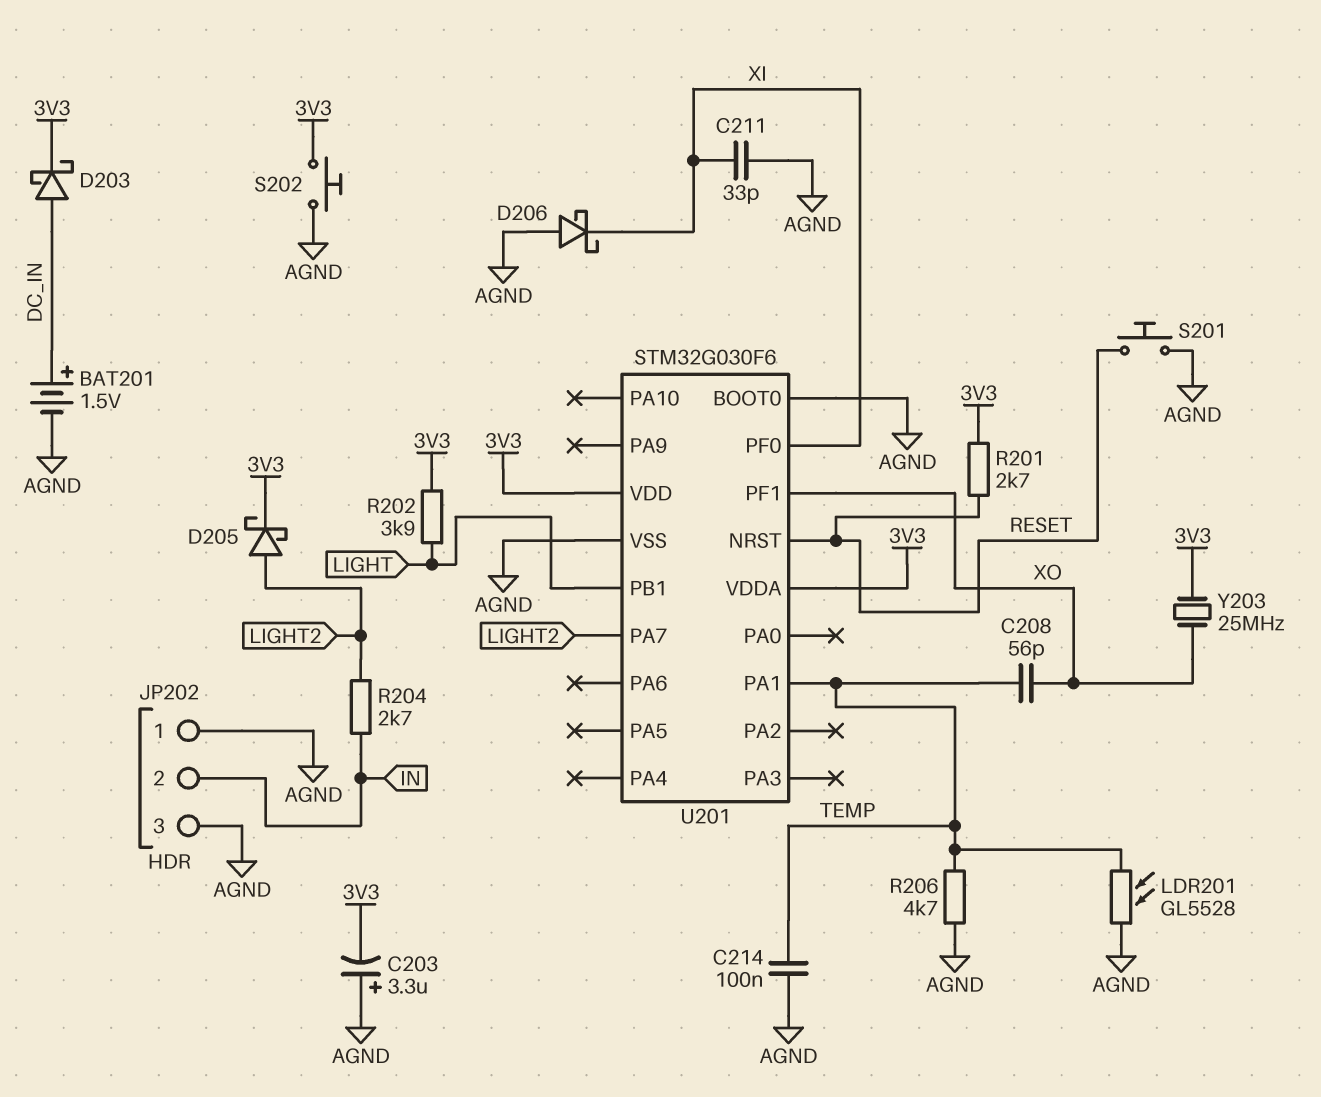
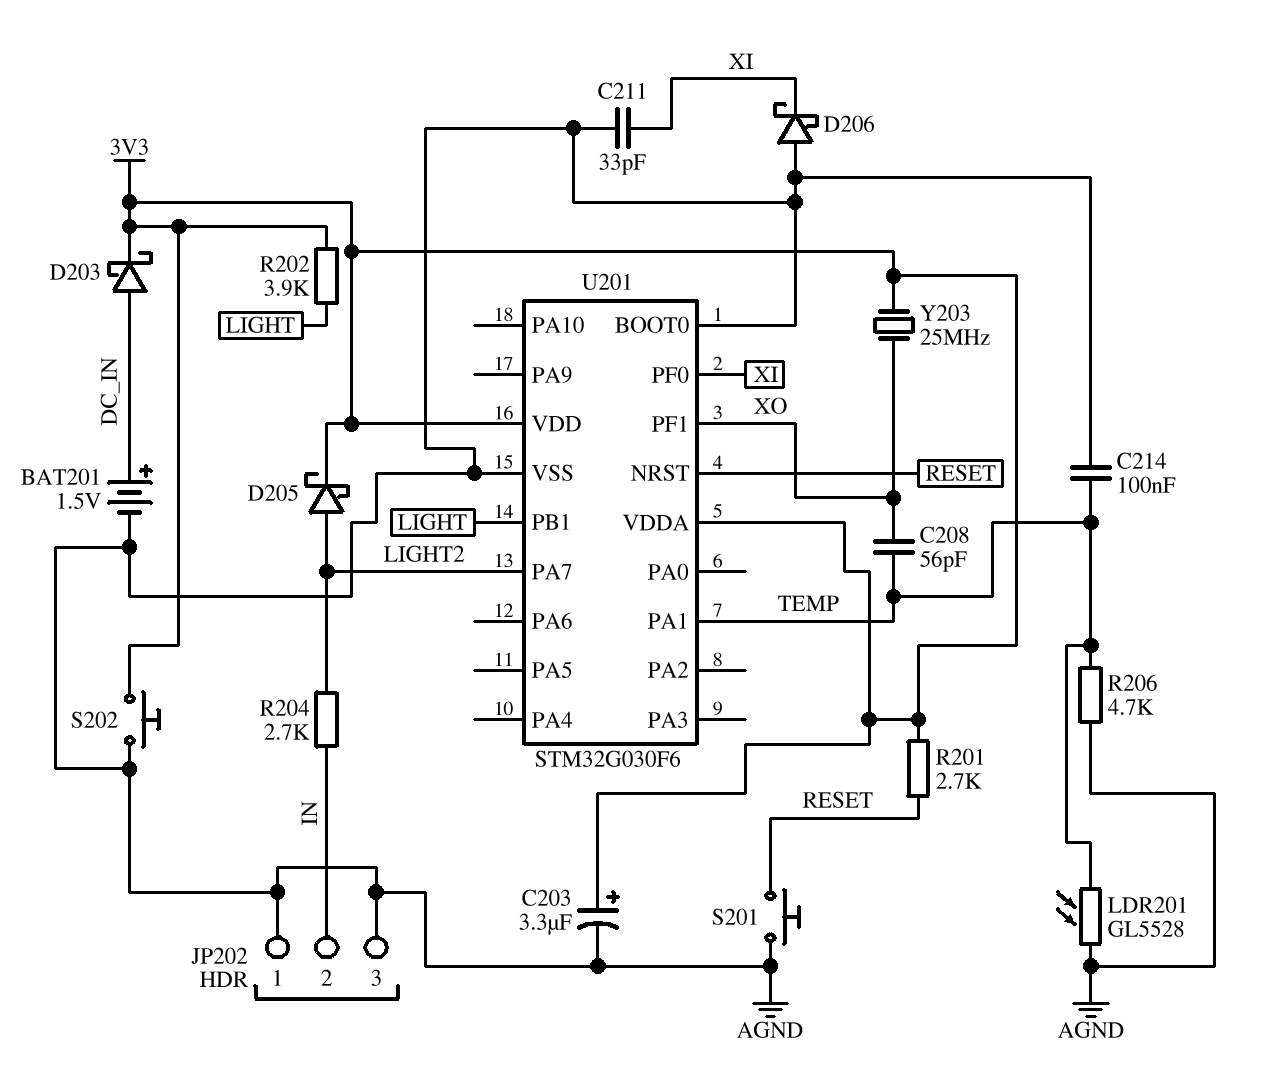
C203: 3.3uF (plus AGND, minus 3V3) -> 3.3uF (plus 3V3, minus AGND)

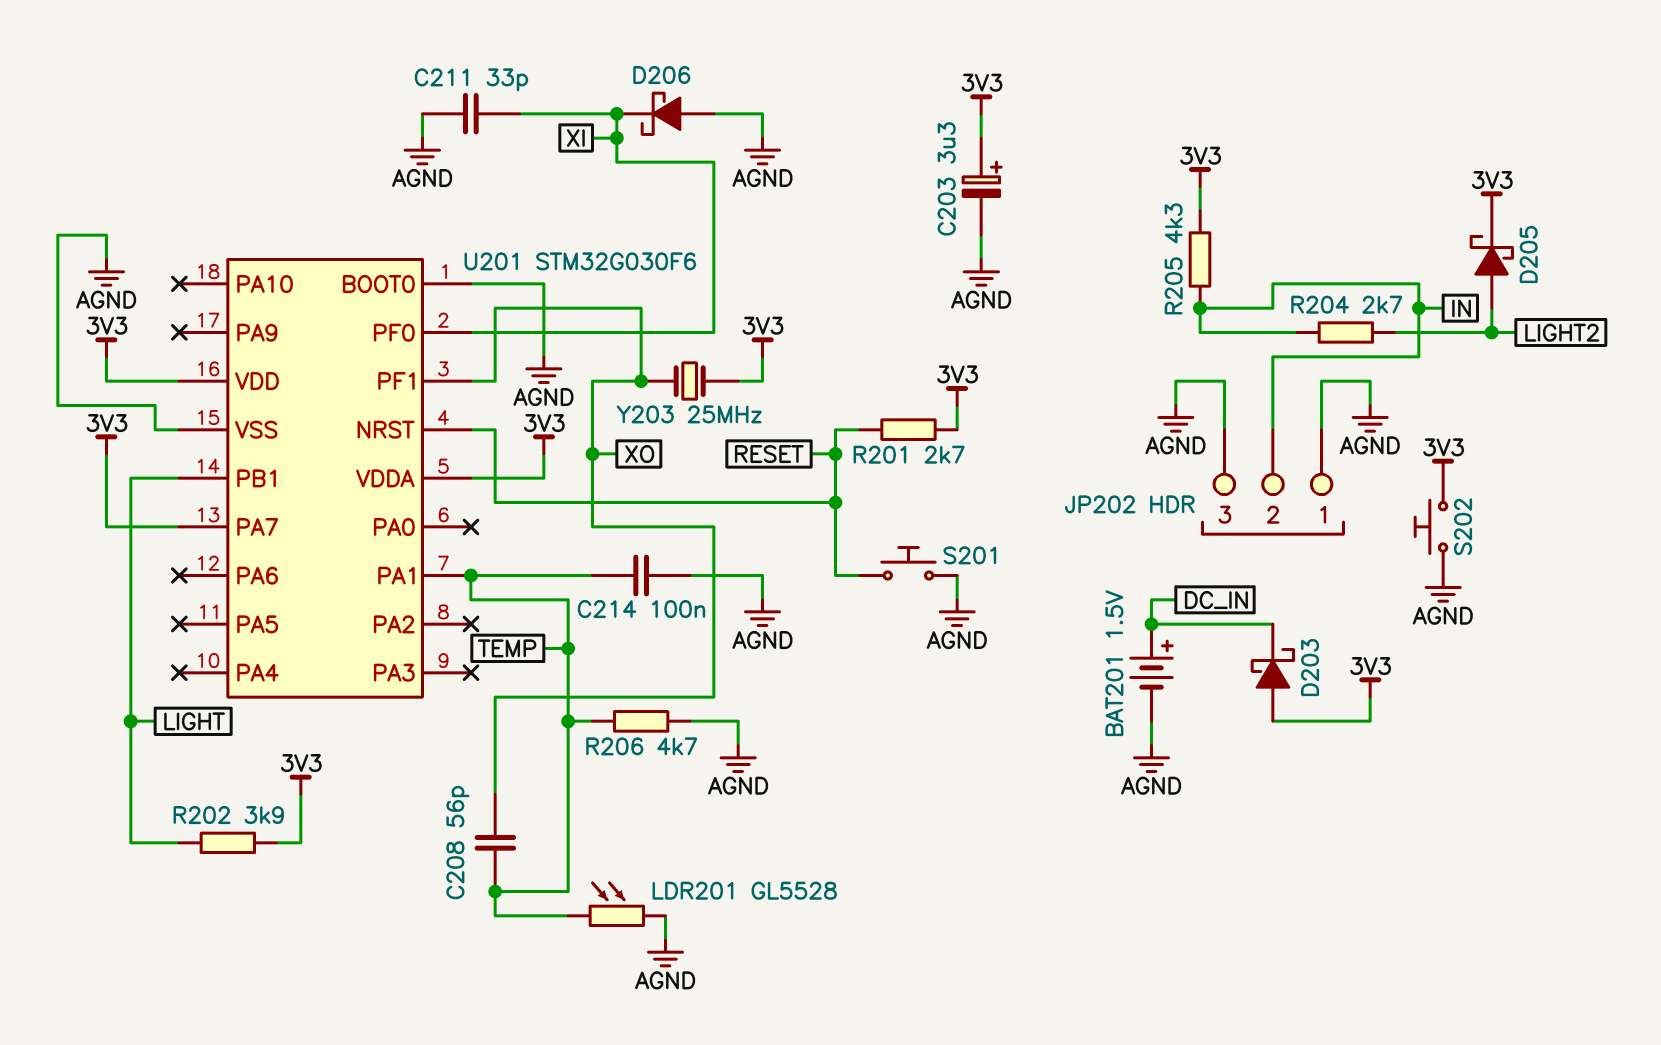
D203: schottky (A DC_IN, K 3V3) -> schottky (A 3V3, K DC_IN)
R205: none -> 4.3k (3V3, IN)
U201 pin PA7: LIGHT2 -> 3V3

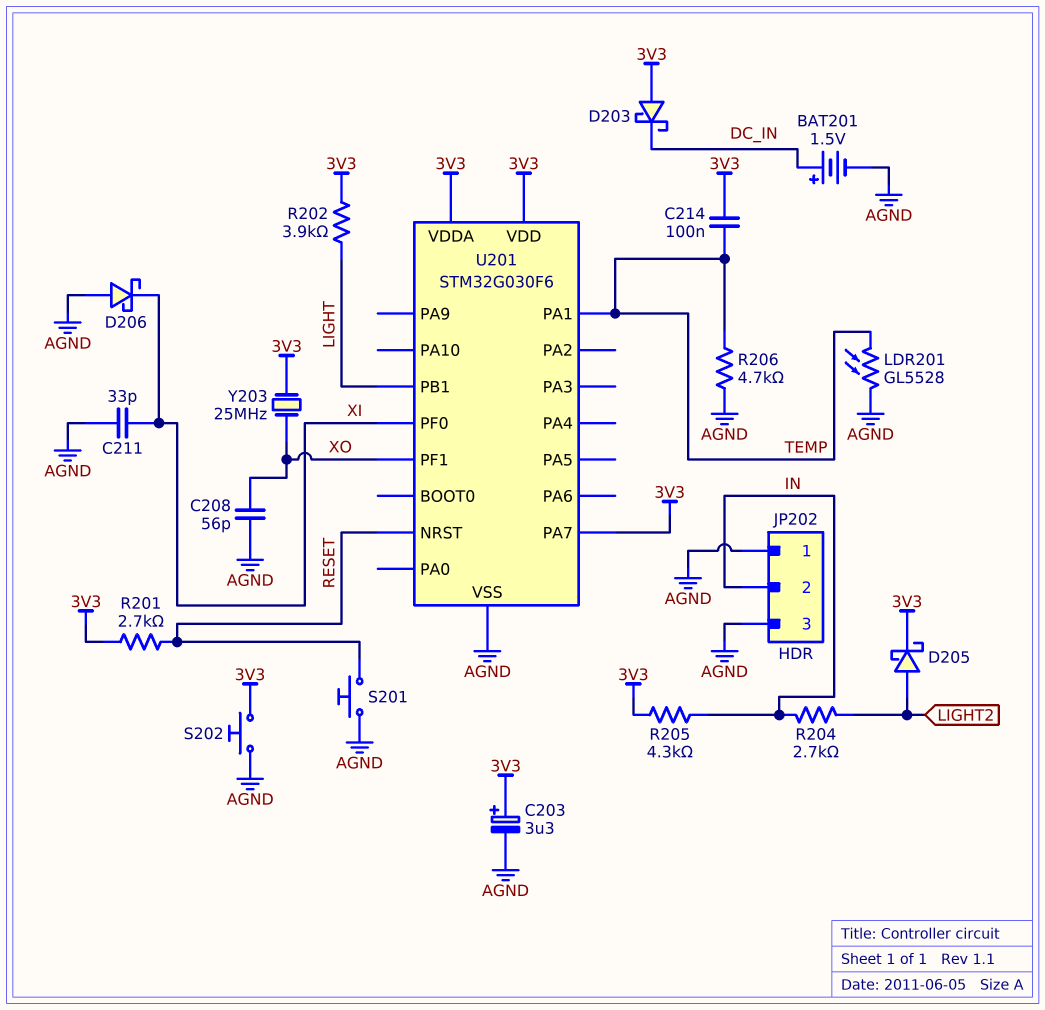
C208: 56pF (TEMP, XO) -> 56pF (AGND, XO)
C214: 100nF (AGND, TEMP) -> 100nF (3V3, TEMP)
U201 pin BOOT0: AGND -> none

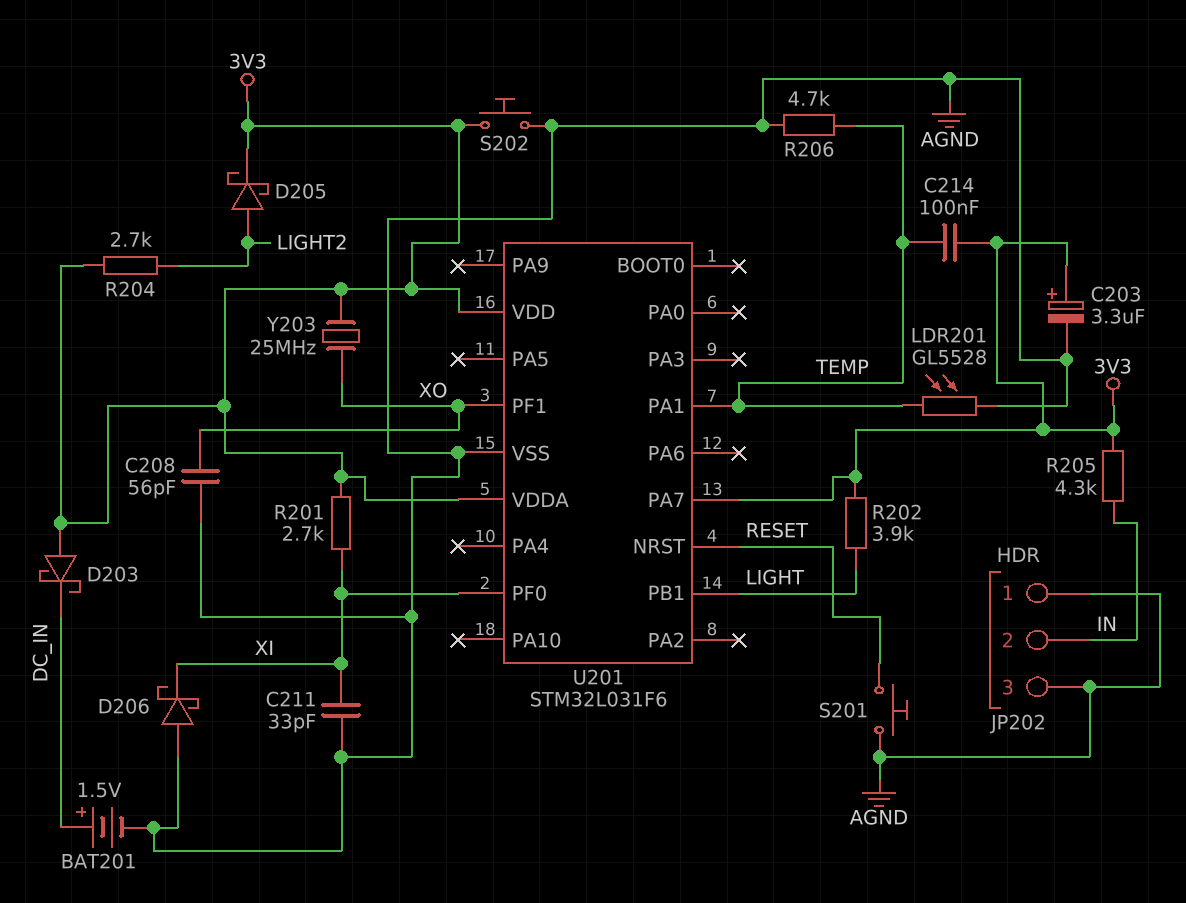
R201: 2.7k (3V3, RESET) -> 2.7k (3V3, XI)
R204: 2.7k (IN, LIGHT2) -> 2.7k (3V3, LIGHT2)
U201: STM32G030F6 -> STM32L031F6

